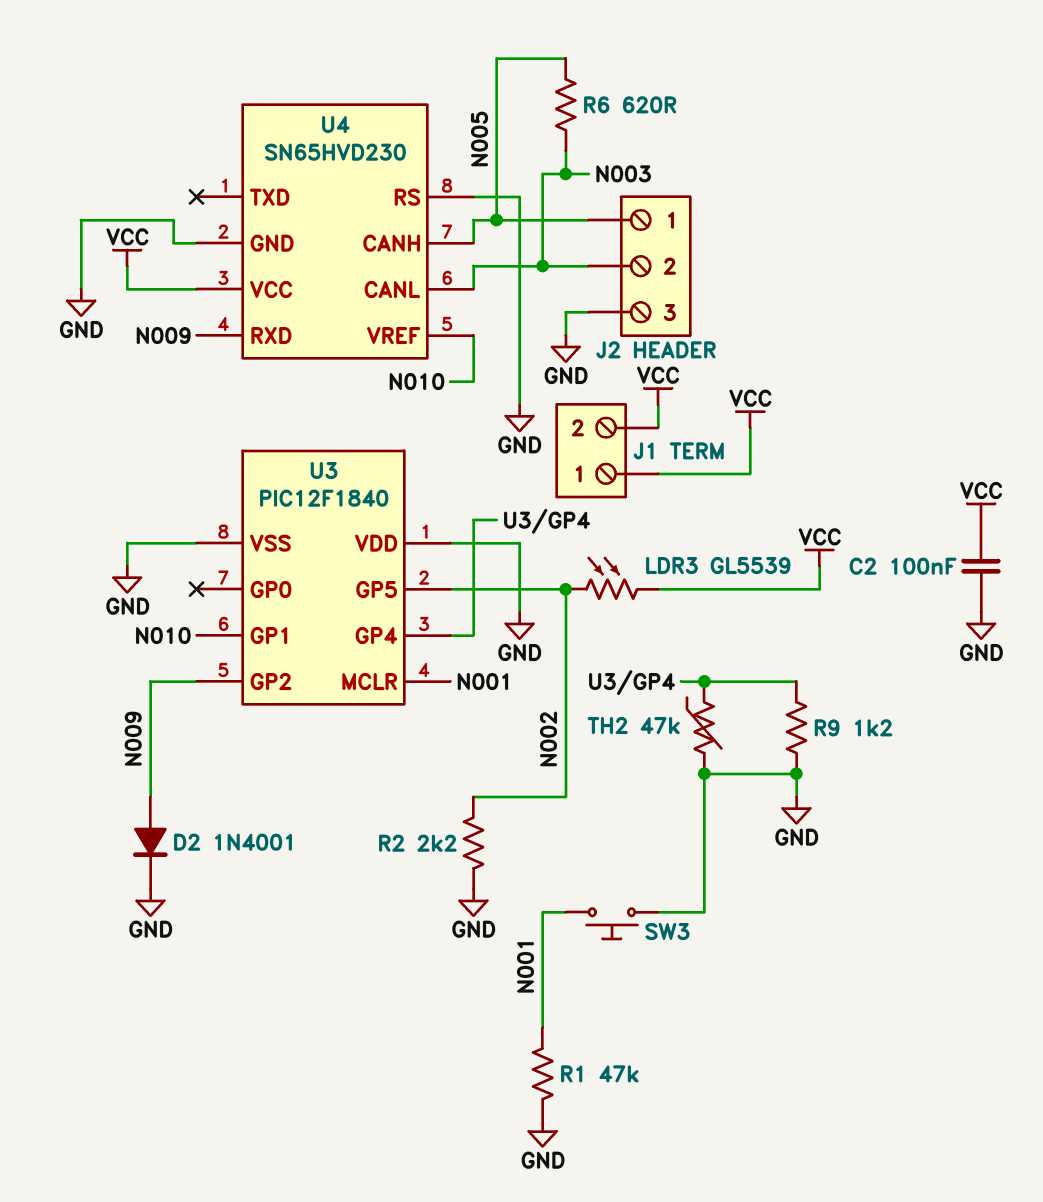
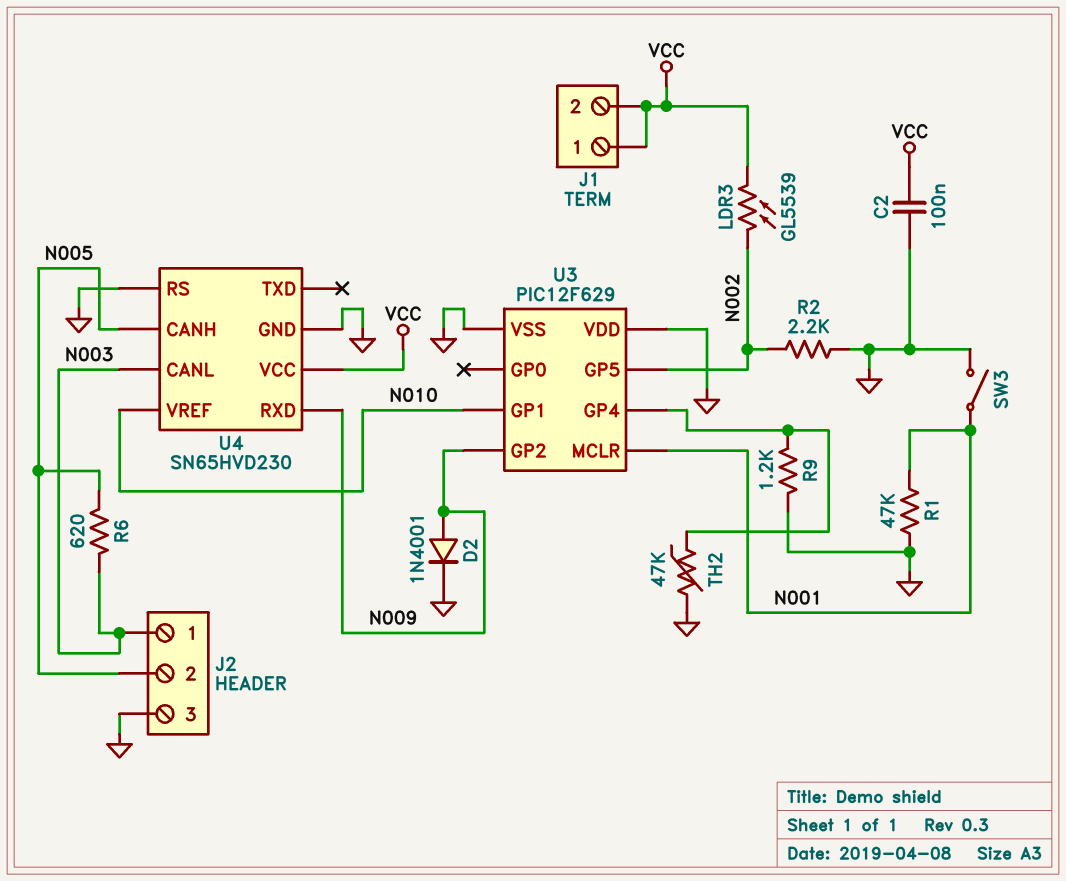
J2 pin 1: N005 -> N003
J2 pin 2: N003 -> N005
SW3: button (GND, N001) -> switch (GND, N001)
U3: PIC12F1840 -> PIC12F629

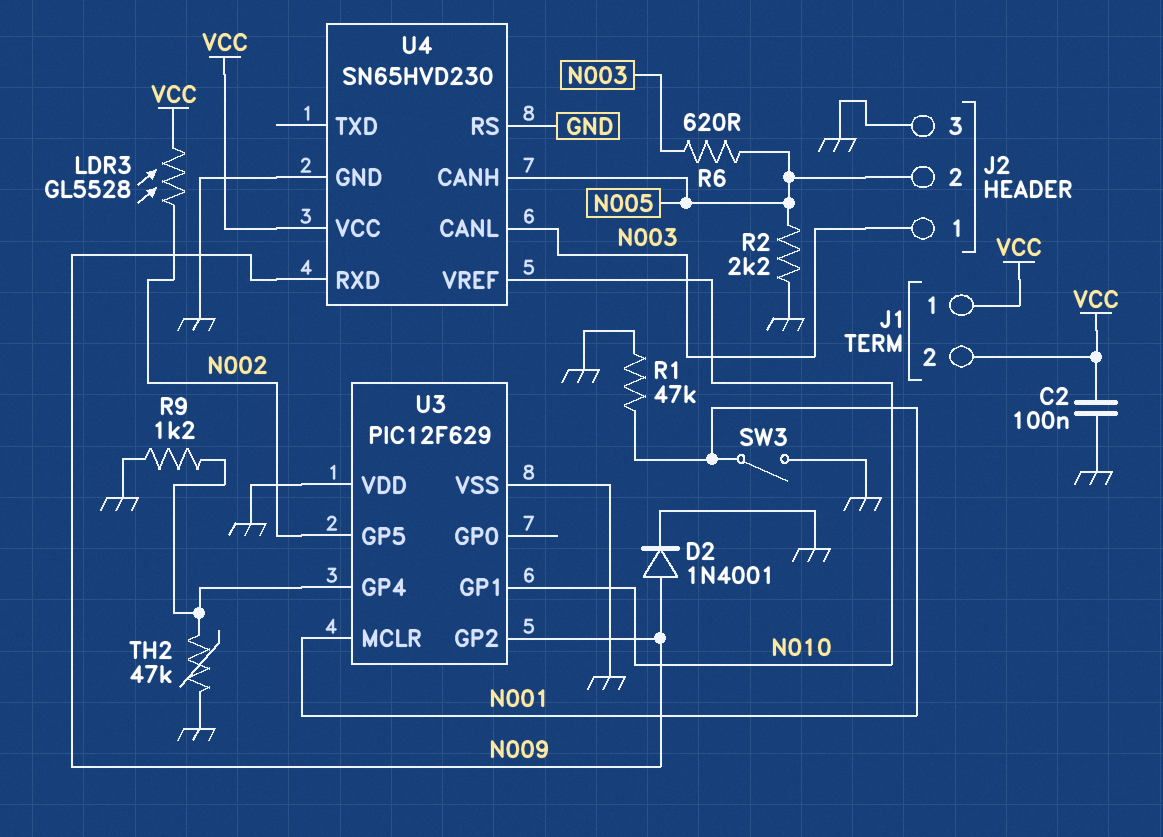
LDR3: GL5539 (N002, VCC) -> GL5528 (N002, VCC)
R2: 2.2k (GND, N002) -> 2.2k (GND, N005)

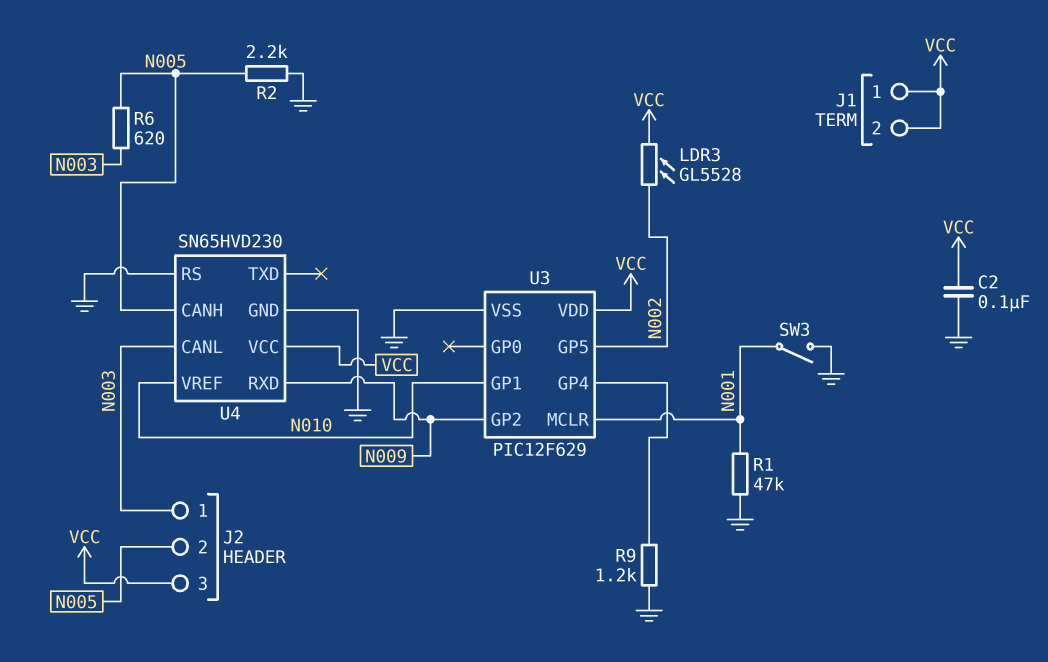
D2: diode 1N4001 (A N009, K GND) -> none
J2 pin 3: GND -> VCC
TH2: 47k (GND, U3/GP4) -> none
U3 pin VDD: GND -> VCC

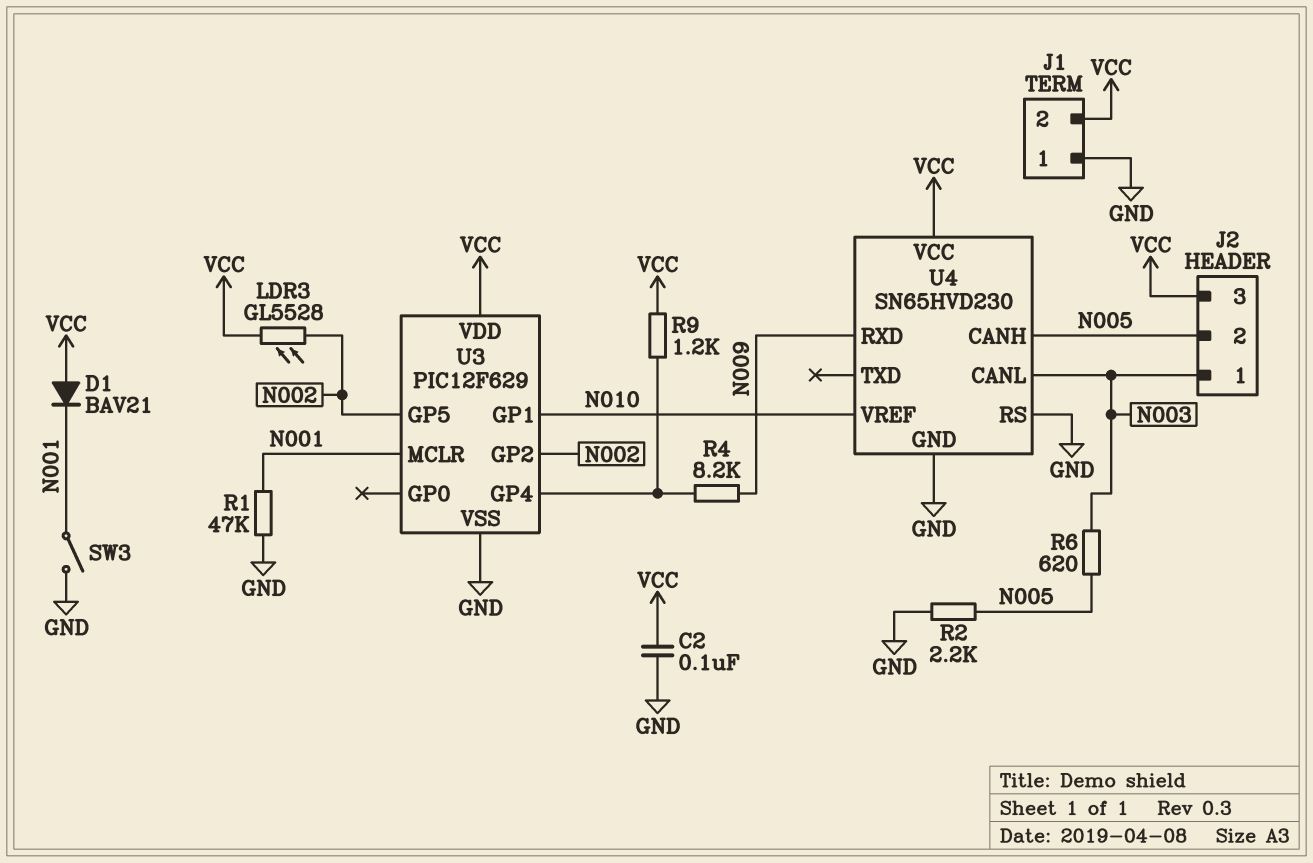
D1: none -> diode BAV21 (A VCC, K N001)
J1 pin 1: VCC -> GND
R4: none -> 8.2k (N009, U3/GP4)
R9: 1.2k (GND, U3/GP4) -> 1.2k (U3/GP4, VCC)
U3 pin GP2: N009 -> N002

